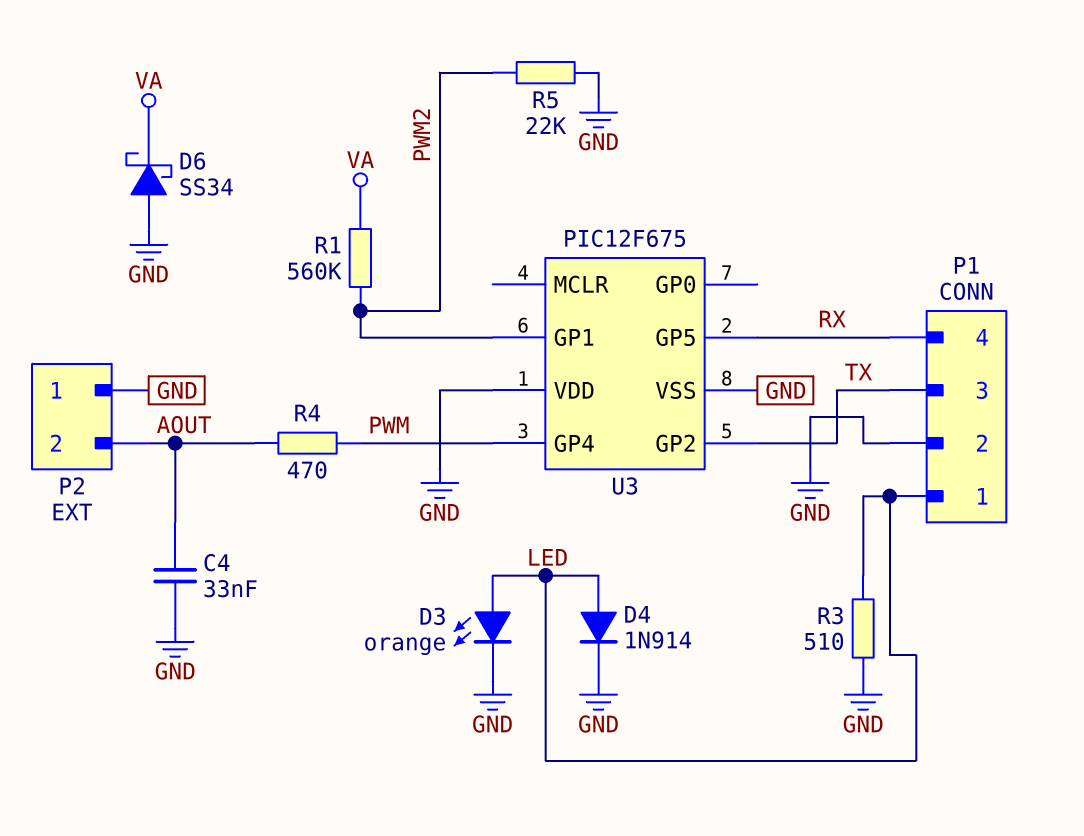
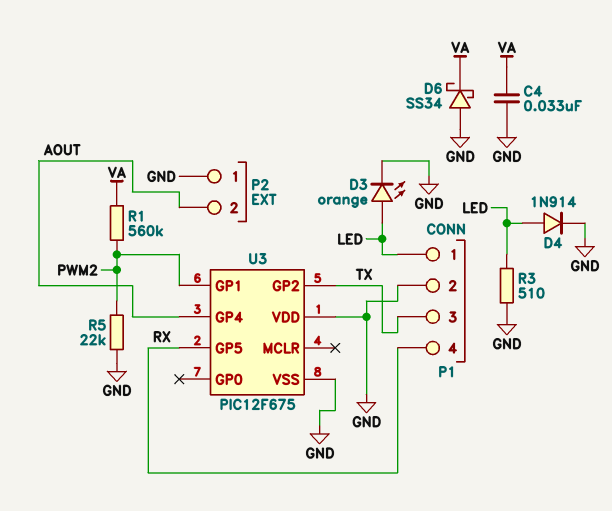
C4: 33nF (AOUT, GND) -> 33nF (GND, VA)
R4: 470 (AOUT, PWM) -> none
U3 pin GP4: PWM -> AOUT

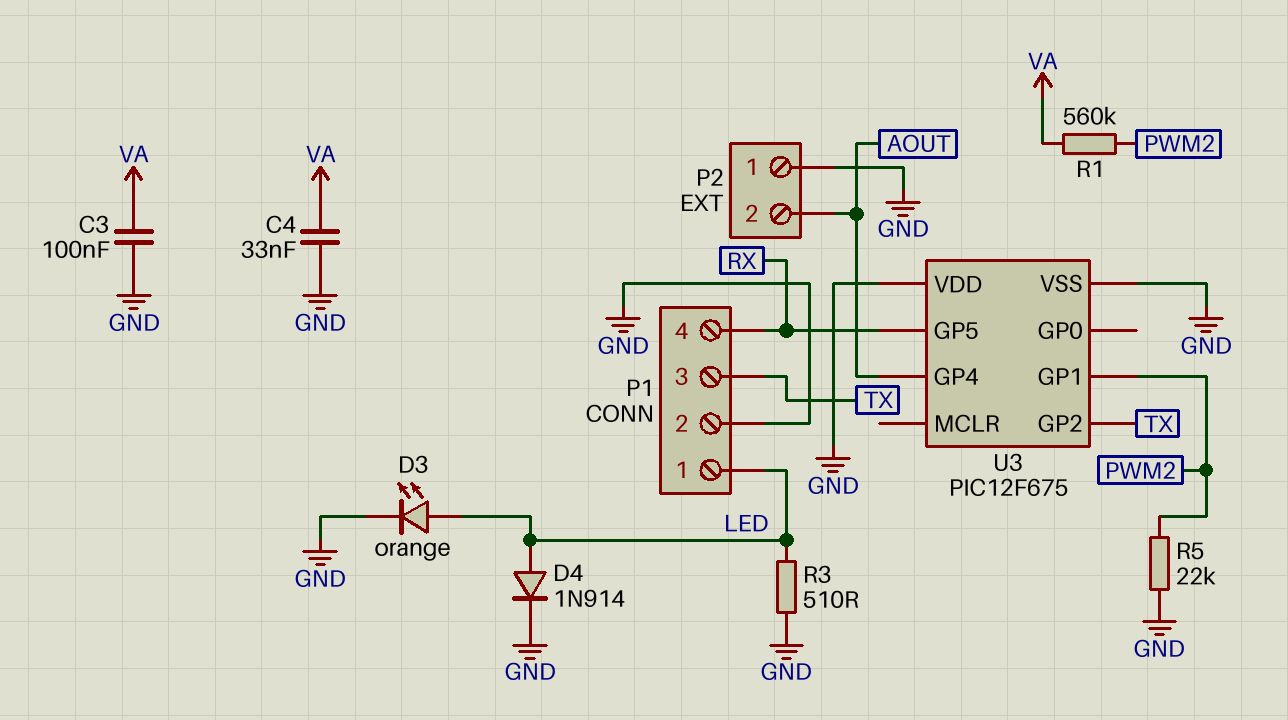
C3: none -> 100nF (GND, VA)
D6: schottky SS34 (A GND, K VA) -> none

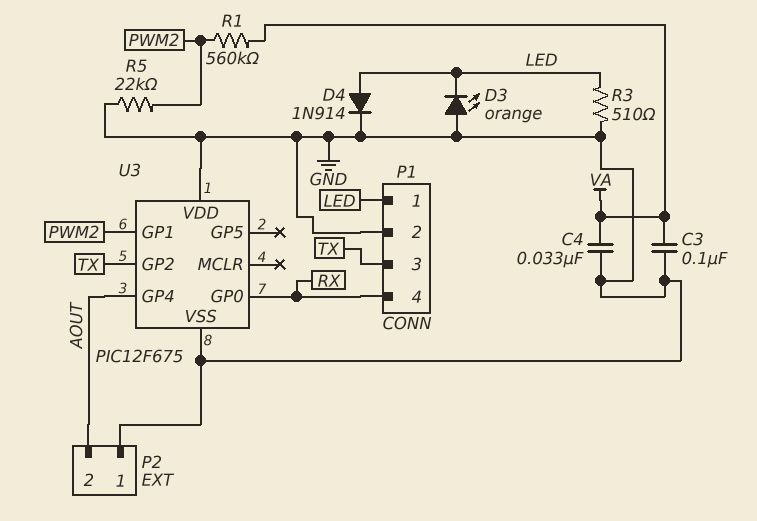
D3: LED orange (A LED, K GND) -> LED orange (A GND, K LED)
U3 pin GP0: none -> RX
U3 pin GP5: RX -> none

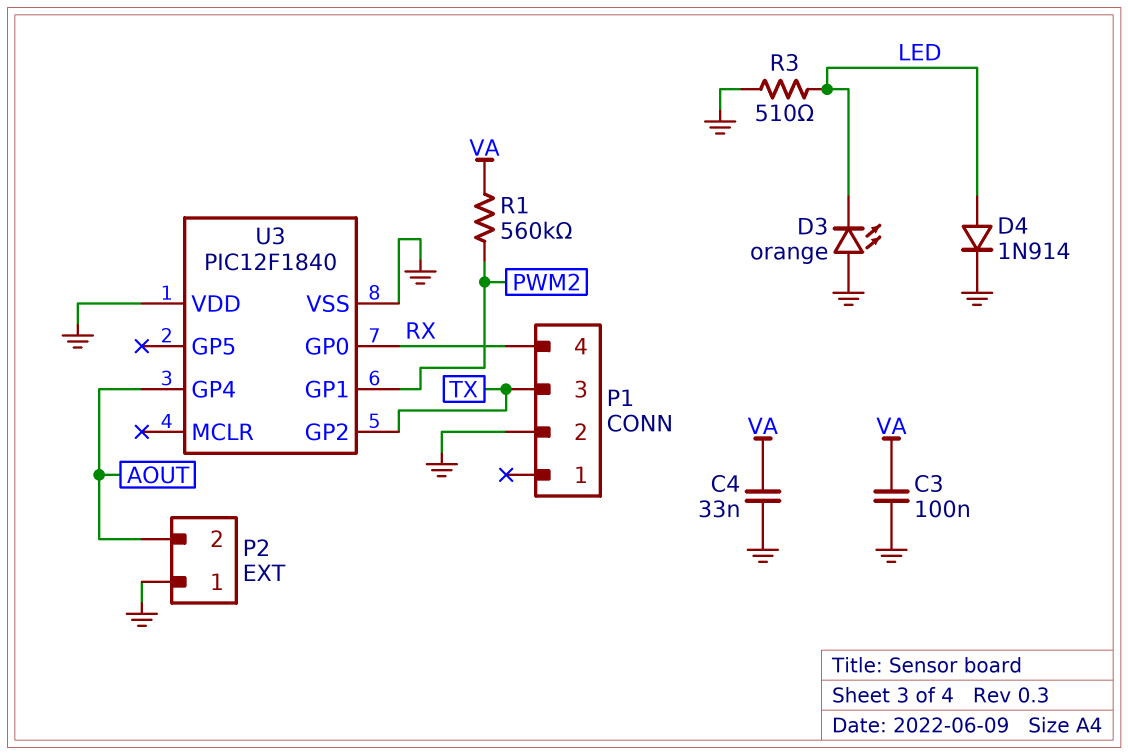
P1 pin 1: LED -> none
R5: 22k (GND, PWM2) -> none
U3: PIC12F675 -> PIC12F1840

